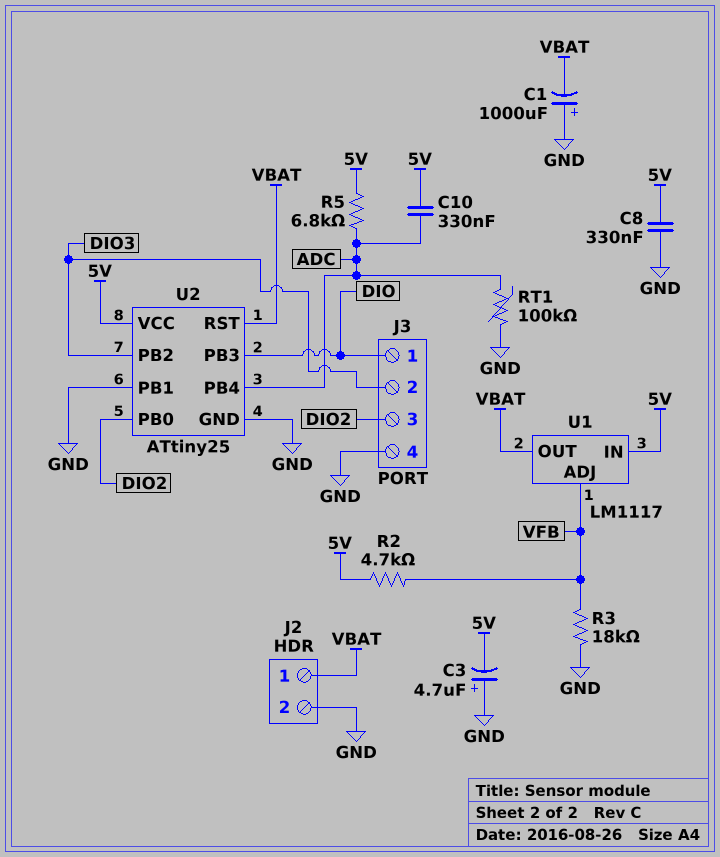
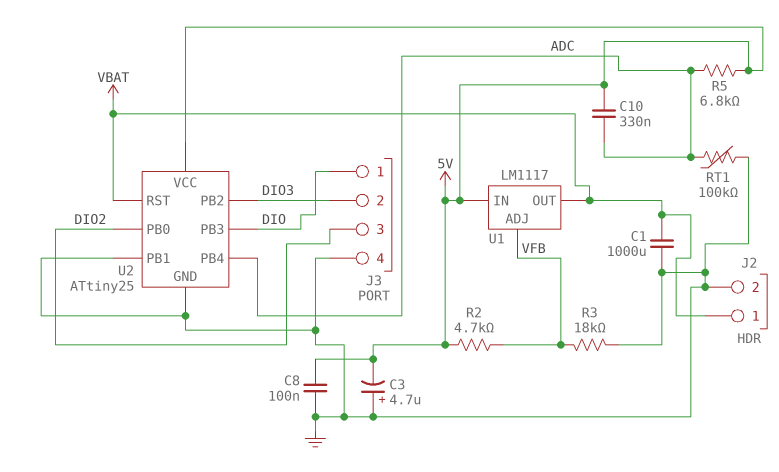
C1: 1000uF (plus GND, minus VBAT) -> 1000uF (GND, VBAT)
C8: 330nF (5V, GND) -> 100nF (5V, GND)

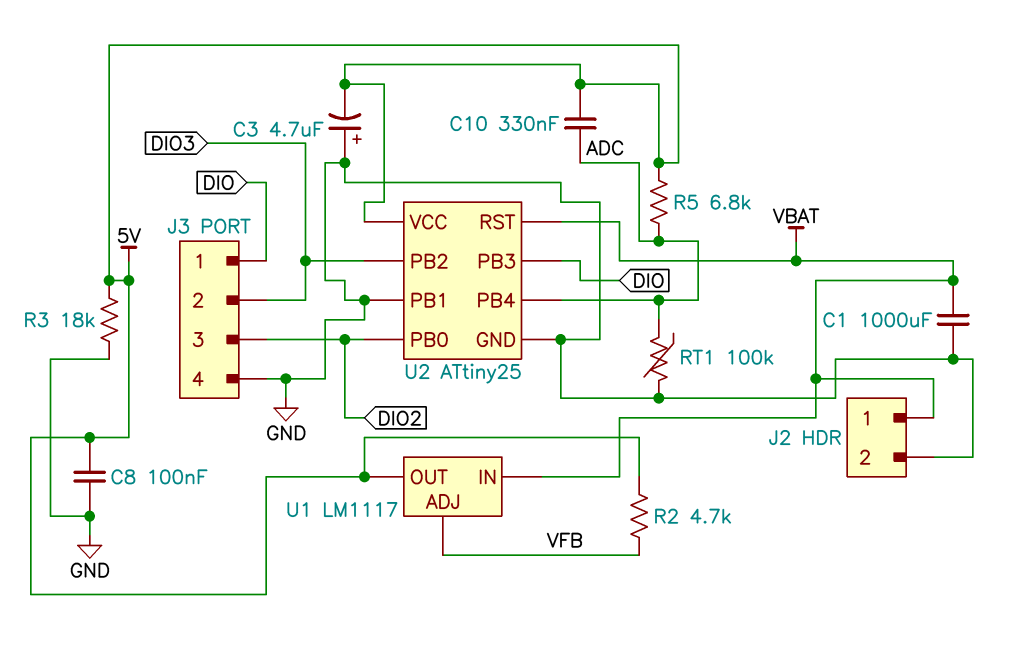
R3: 18k (GND, VFB) -> 18k (5V, GND)
U1 pin IN: 5V -> VBAT
U1 pin OUT: VBAT -> 5V

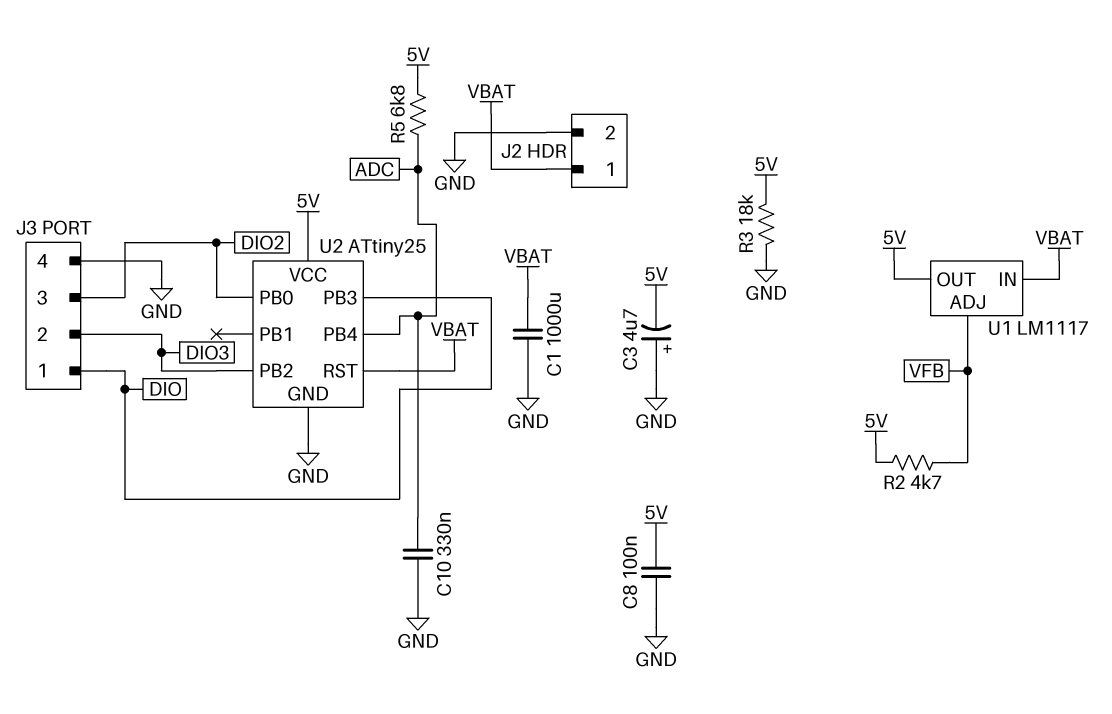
C10: 330nF (5V, ADC) -> 330nF (ADC, GND)
RT1: 100k (ADC, GND) -> none
U2 pin PB1: GND -> none

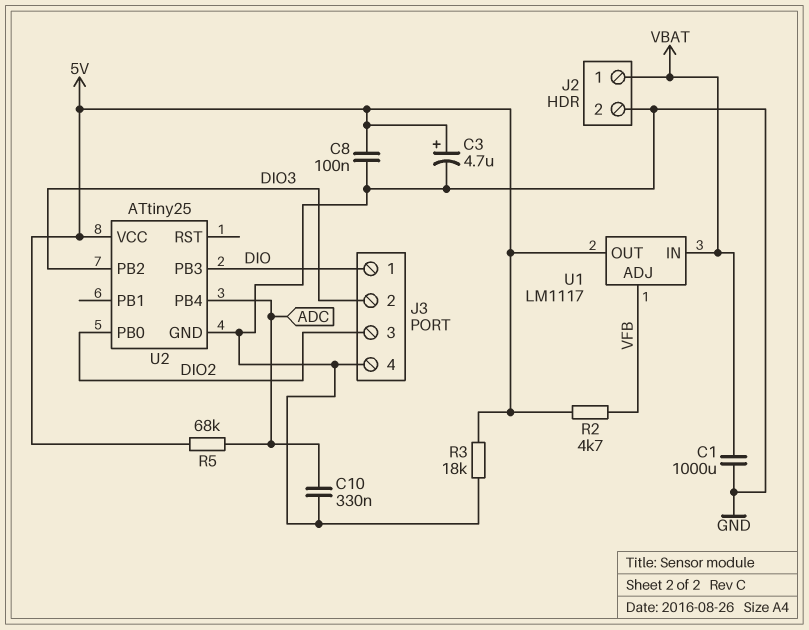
C3: 4.7uF (plus GND, minus 5V) -> 4.7uF (plus 5V, minus GND)
R5: 6.8k (5V, ADC) -> 68k (5V, ADC)
U2 pin RST: VBAT -> none

